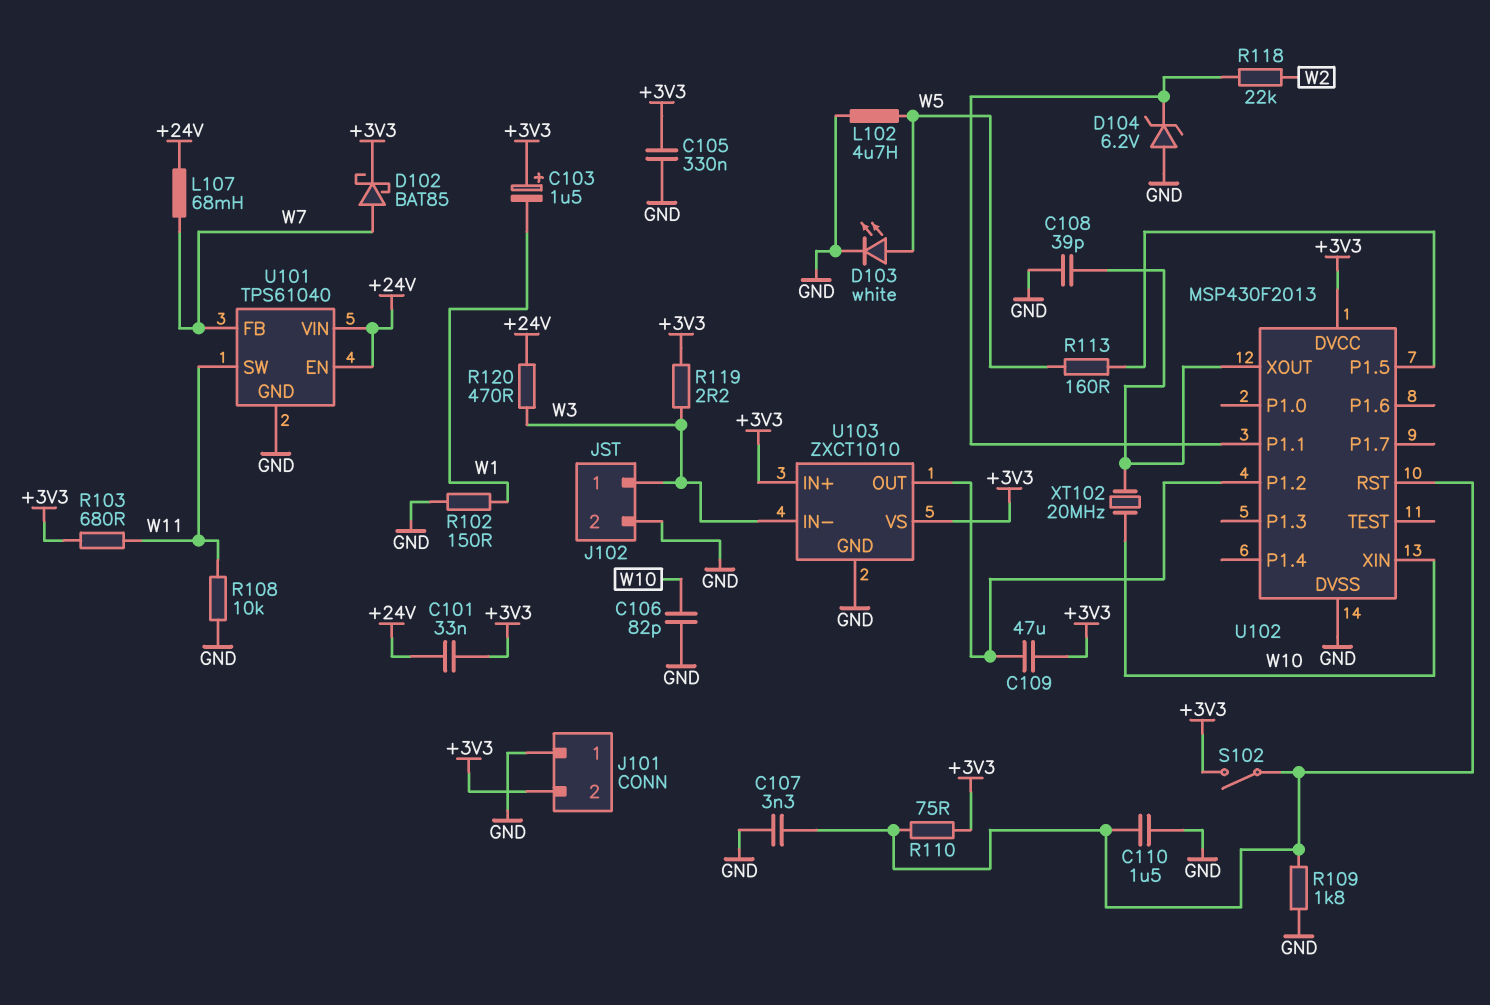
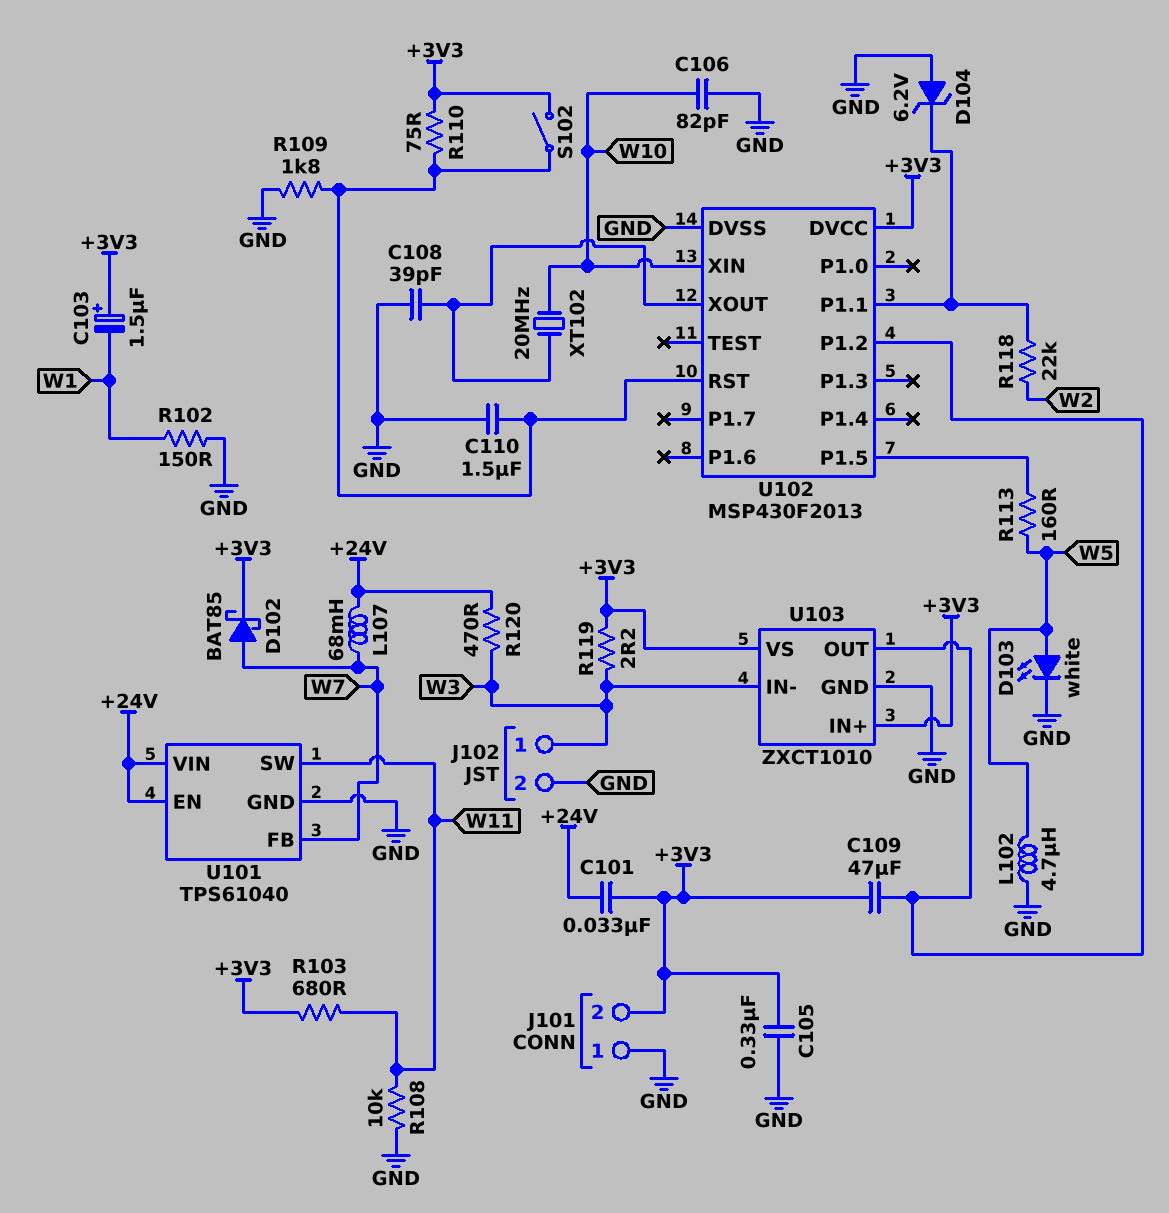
C107: 3.3nF (GND, U102/RST) -> none

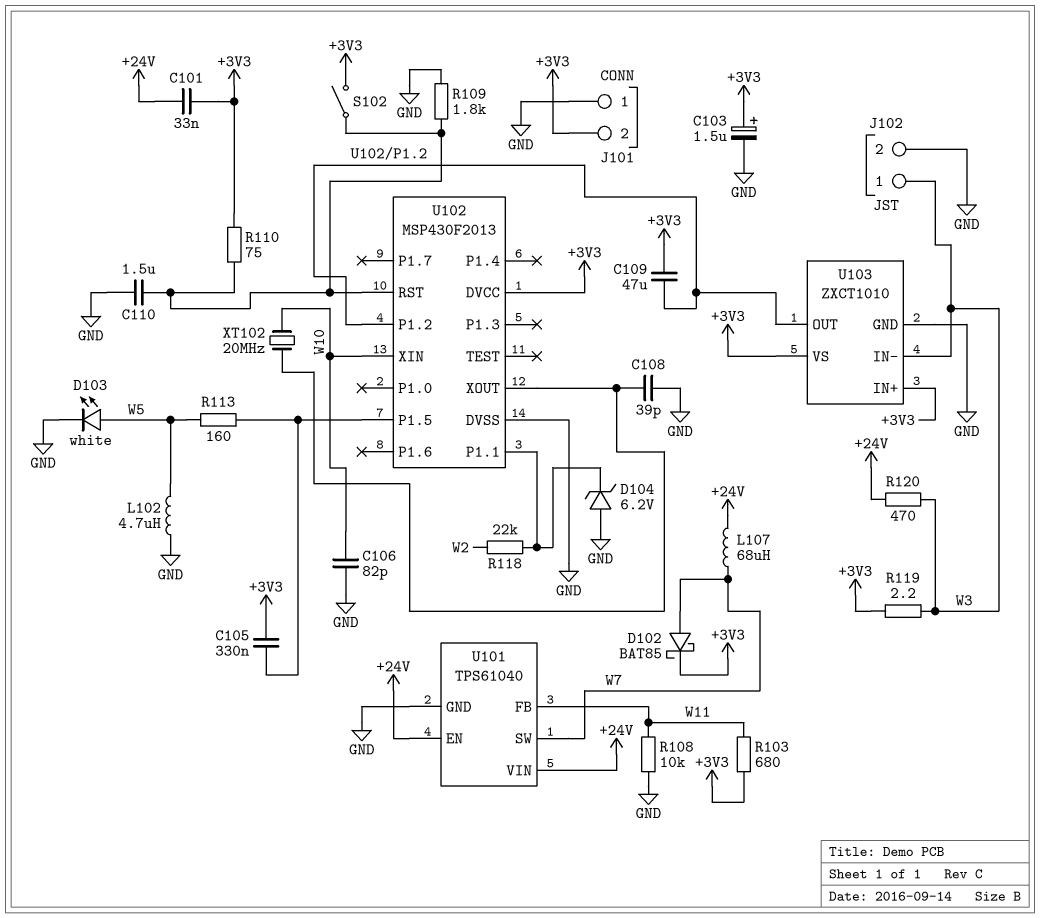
C103: 1.5uF (plus +3V3, minus W1) -> 1.5uF (plus +3V3, minus GND)
C105: 330nF (+3V3, GND) -> 330nF (+3V3, U102/P1.5)
L107: 68mH (+24V, W7) -> 68uH (+24V, W7)
R102: 150 (GND, W1) -> none
U101 pin FB: W7 -> W11
U101 pin SW: W11 -> W7

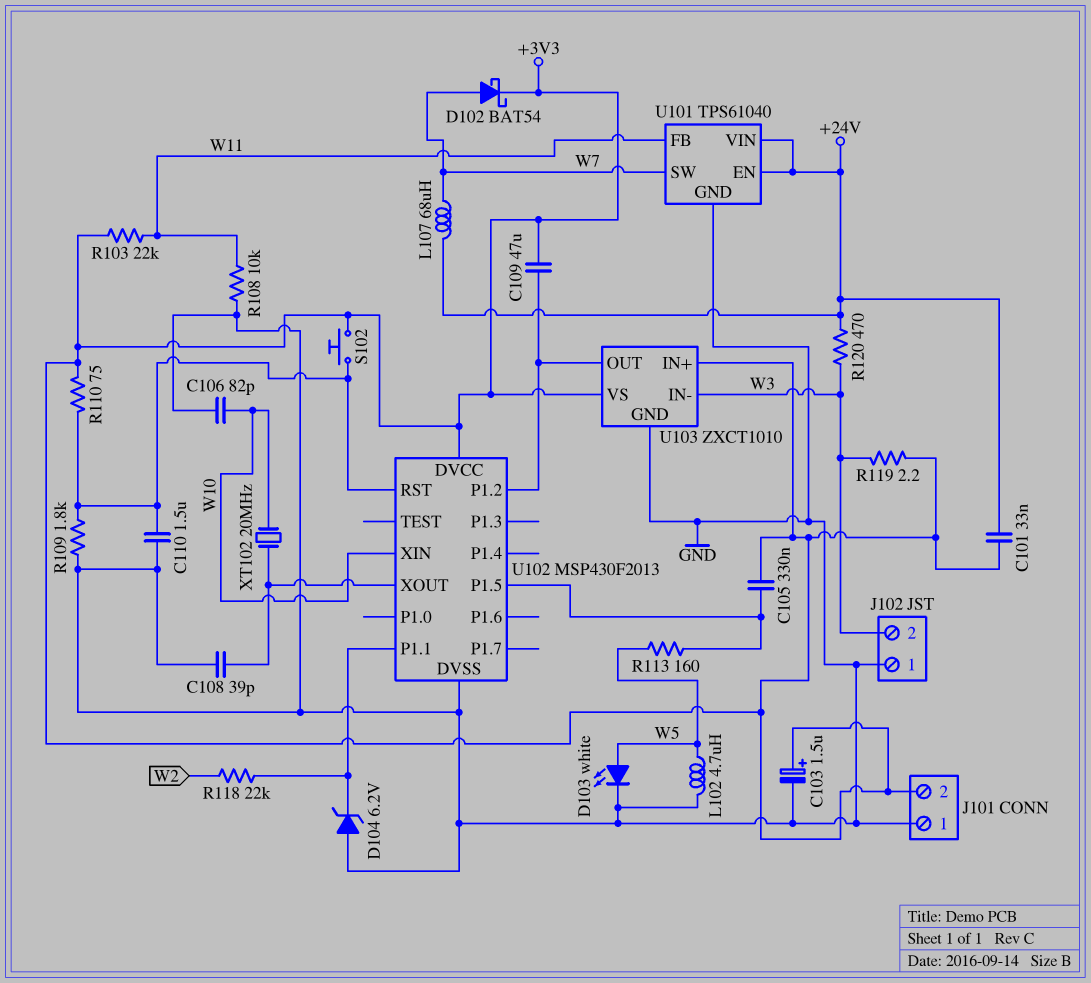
D102: schottky BAT85 (A W7, K +3V3) -> schottky BAT54 (A W7, K +3V3)
J102 pin 1: W3 -> GND
J102 pin 2: GND -> W3
R103: 680 (+3V3, W11) -> 22k (+3V3, W11)
S102: switch (+3V3, U102/RST) -> button (+3V3, U102/RST)

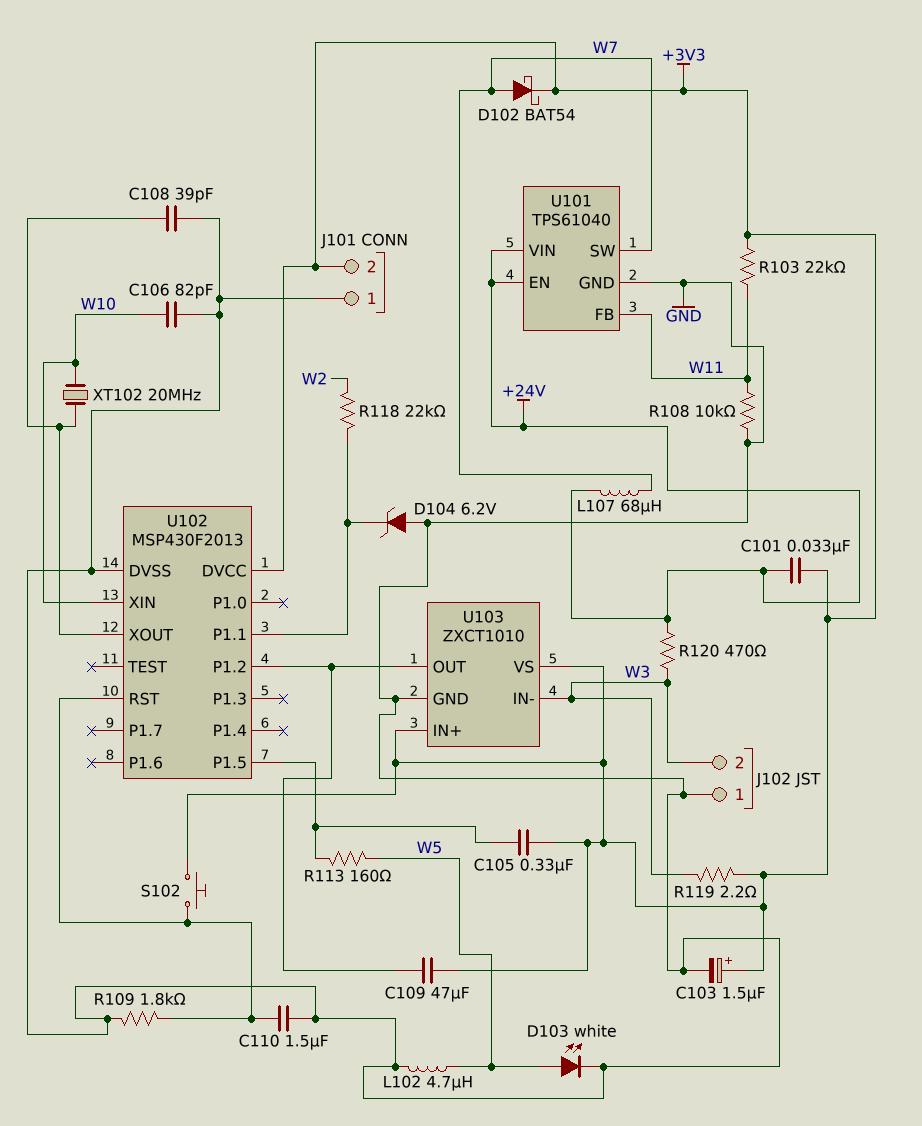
R110: 75 (+3V3, U102/RST) -> none

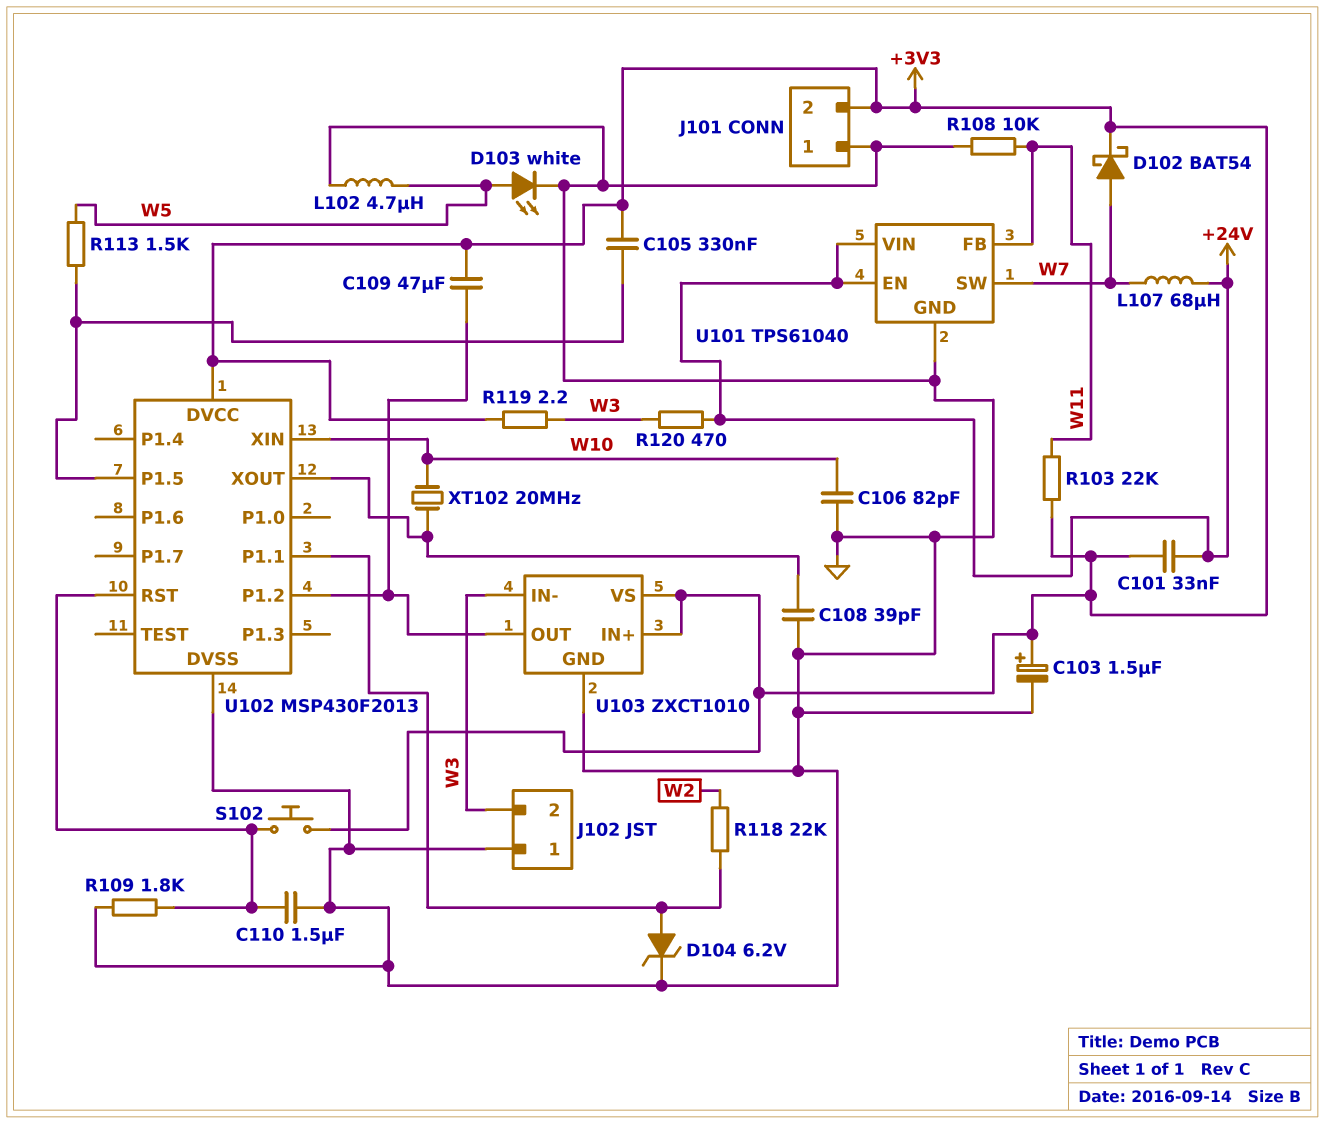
D104: zener 6.2V (A GND, K U102/P1.1) -> zener 6.2V (A U102/P1.1, K GND)
R113: 160 (U102/P1.5, W5) -> 1.5k (U102/P1.5, W5)

